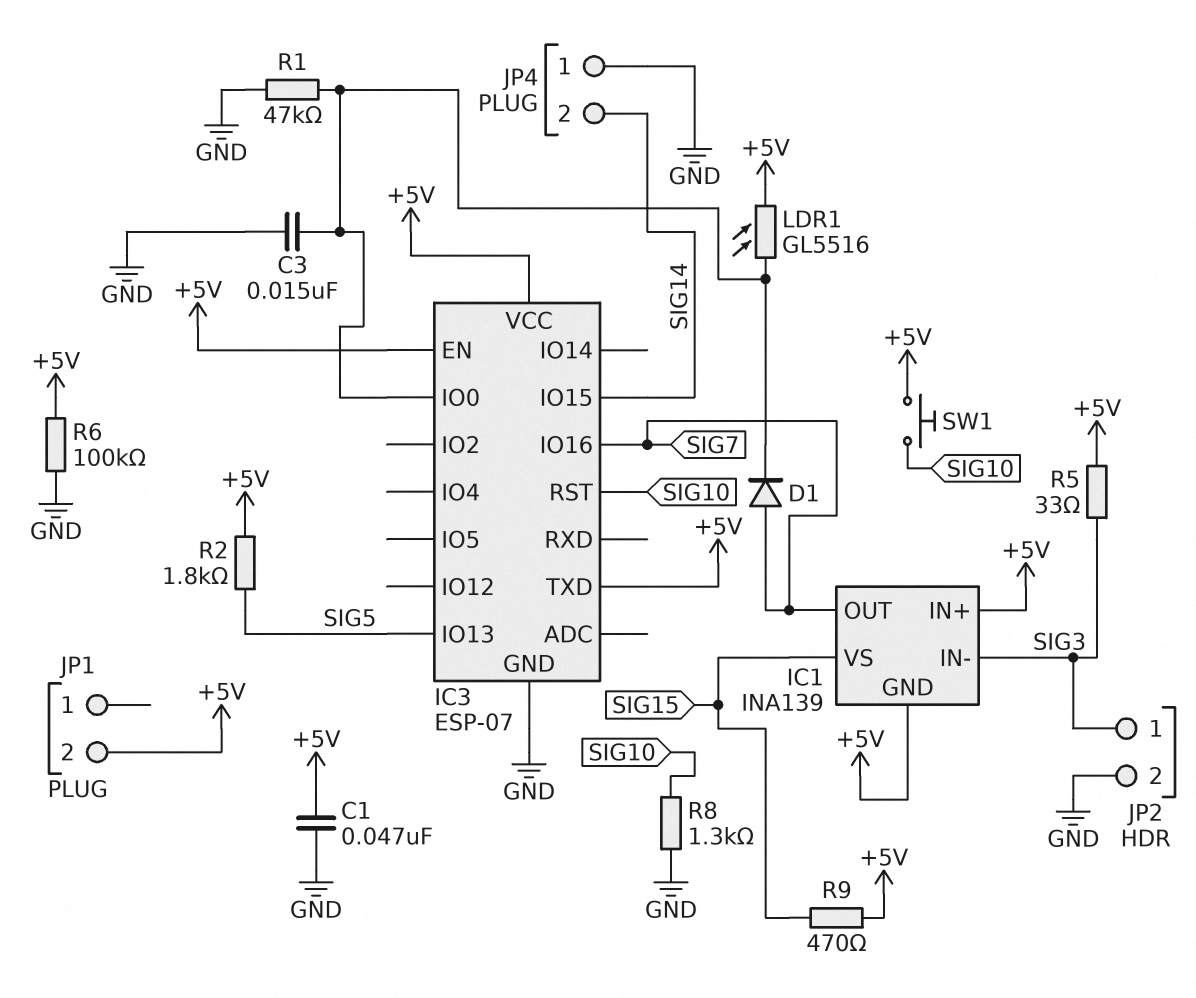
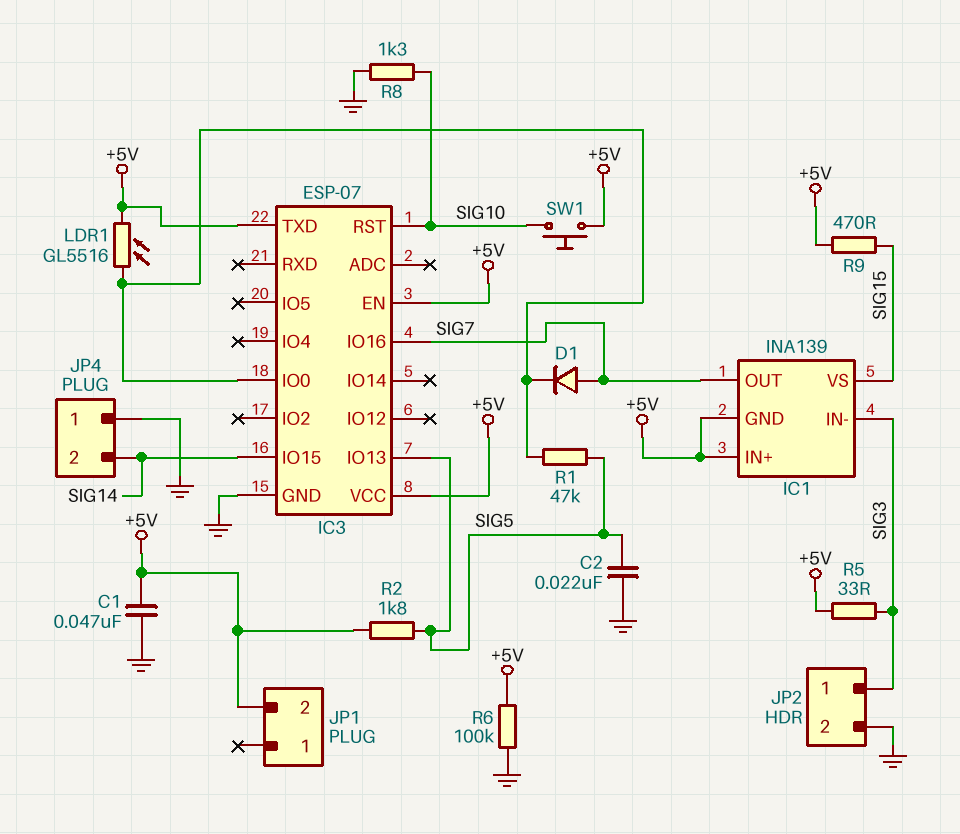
C2: none -> 22nF (GND, SIG5)
C3: 15nF (GND, IC3/IO0) -> none
R1: 47k (GND, IC3/IO0) -> 47k (IC3/IO0, SIG5)

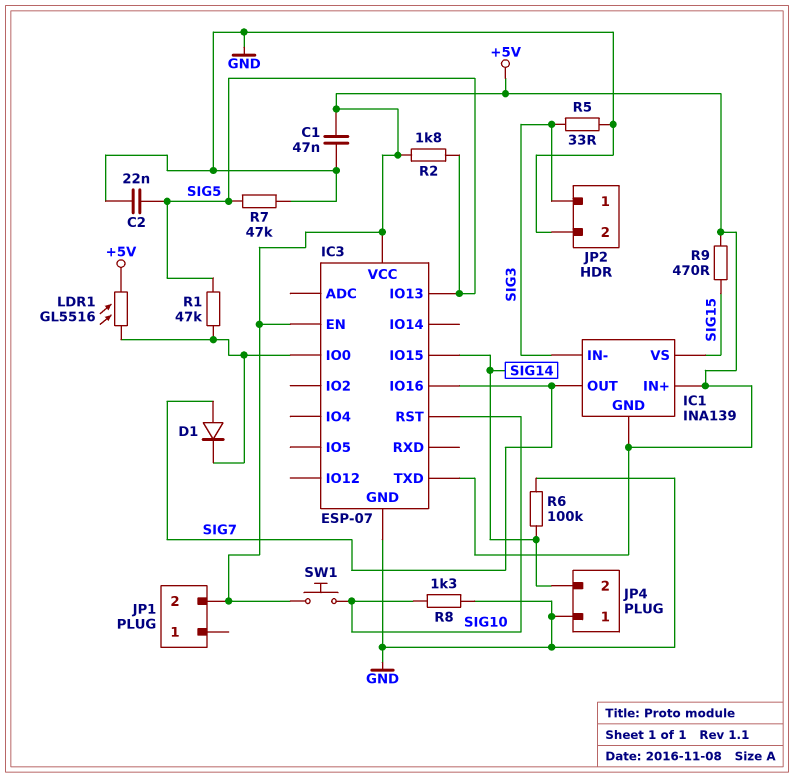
R5: 33 (+5V, SIG3) -> 33 (GND, SIG3)
R6: 100k (+5V, GND) -> 100k (GND, SIG14)
R7: none -> 47k (GND, SIG5)

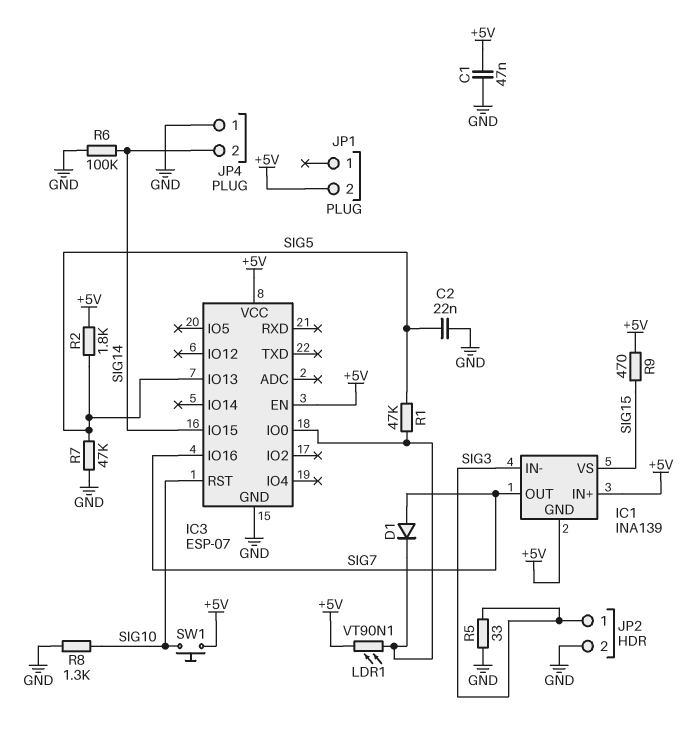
IC3 pin TXD: +5V -> none
LDR1: GL5516 (+5V, IC3/IO0) -> VT90N1 (+5V, IC3/IO0)

